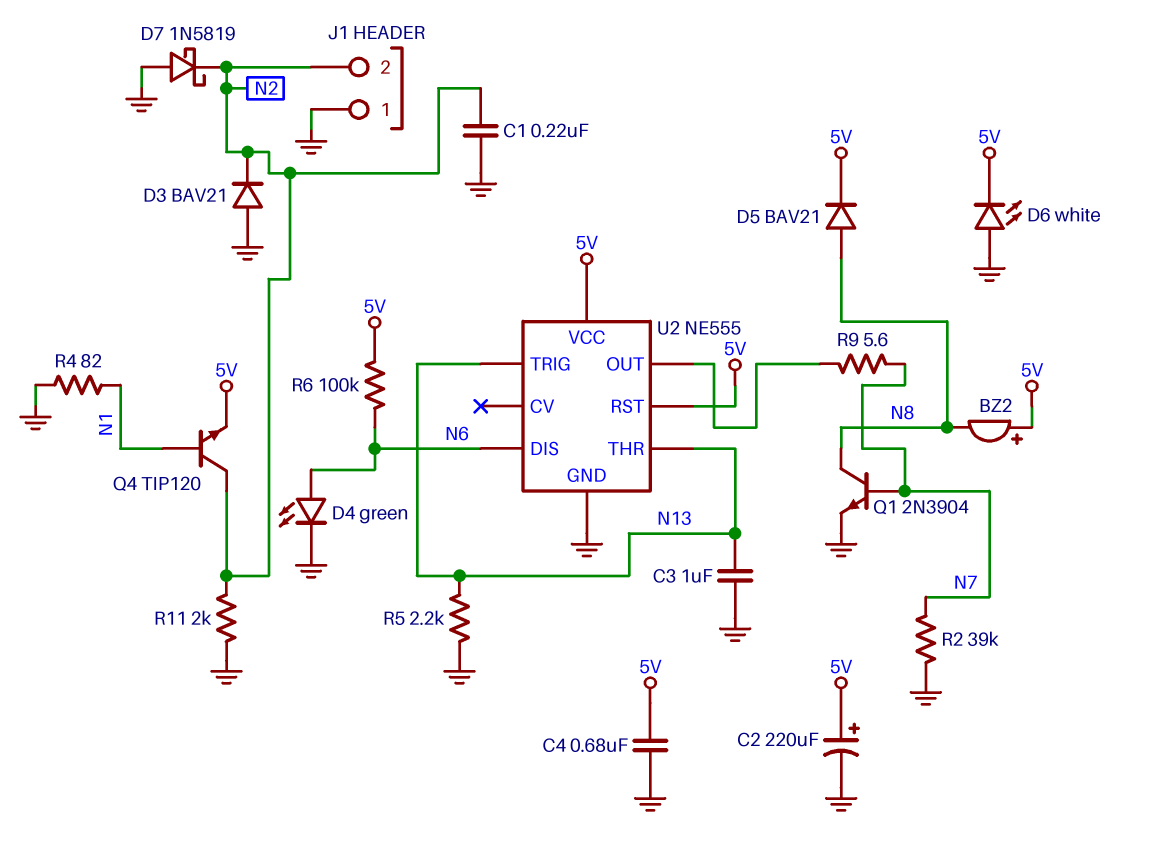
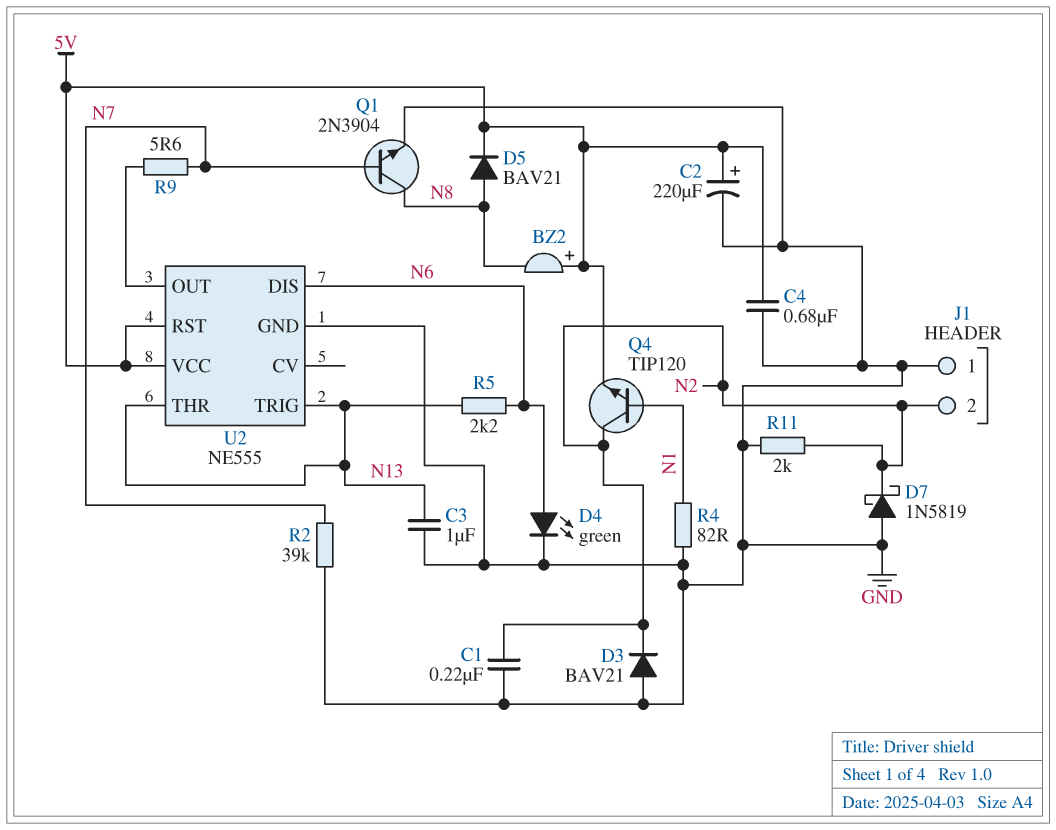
D6: LED white (A GND, K 5V) -> none
R5: 2.2k (GND, N13) -> 2.2k (N6, N13)
R6: 100k (5V, N6) -> none

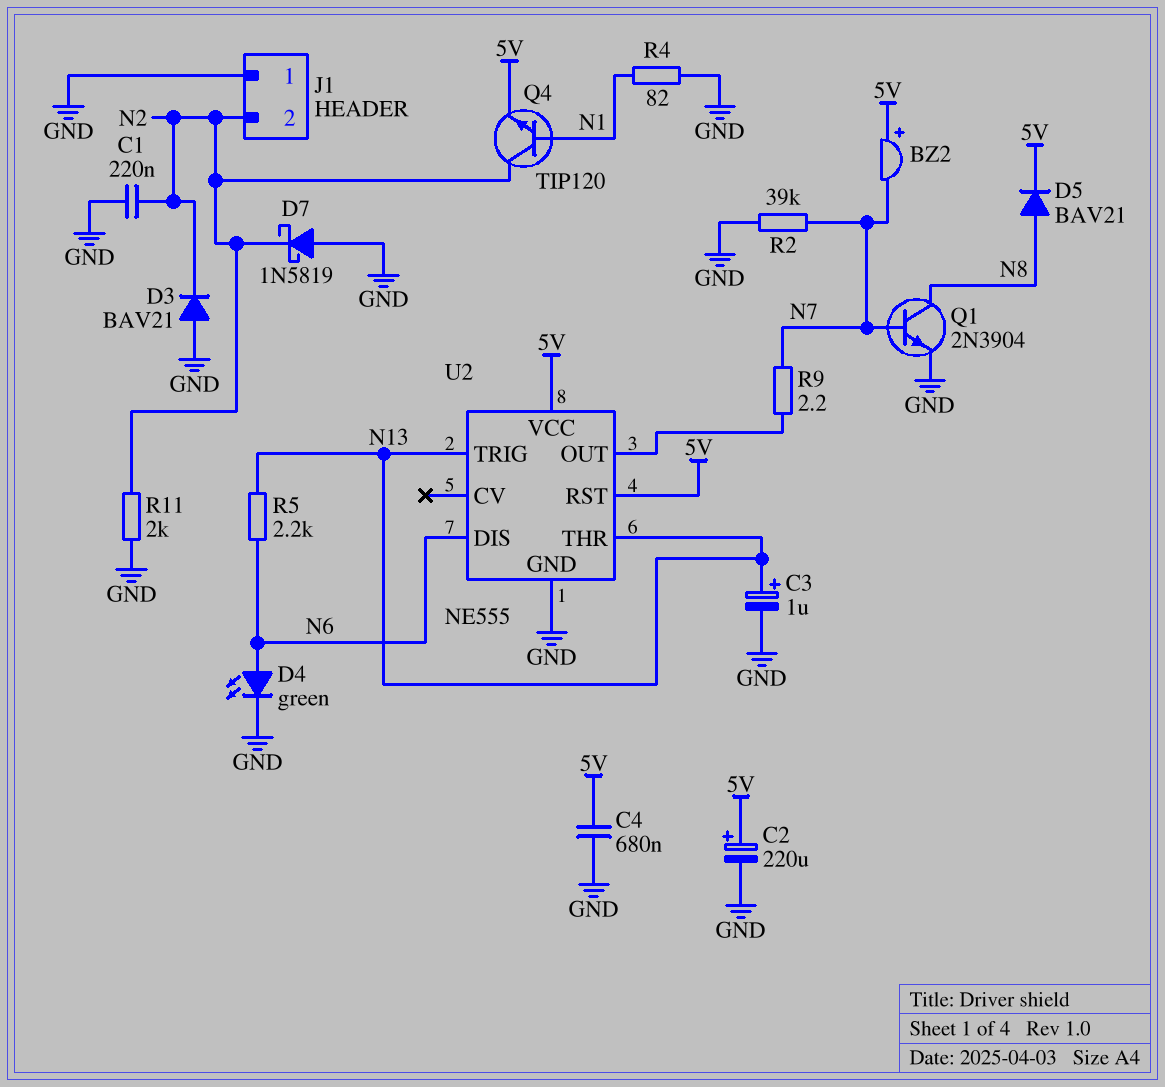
BZ2: buzzer (plus 5V, minus N8) -> buzzer (plus 5V, minus N7)
C3: 1uF (GND, N13) -> 1uF (plus N13, minus GND)
R9: 5.6 (N7, U2/OUT) -> 2.2 (N7, U2/OUT)

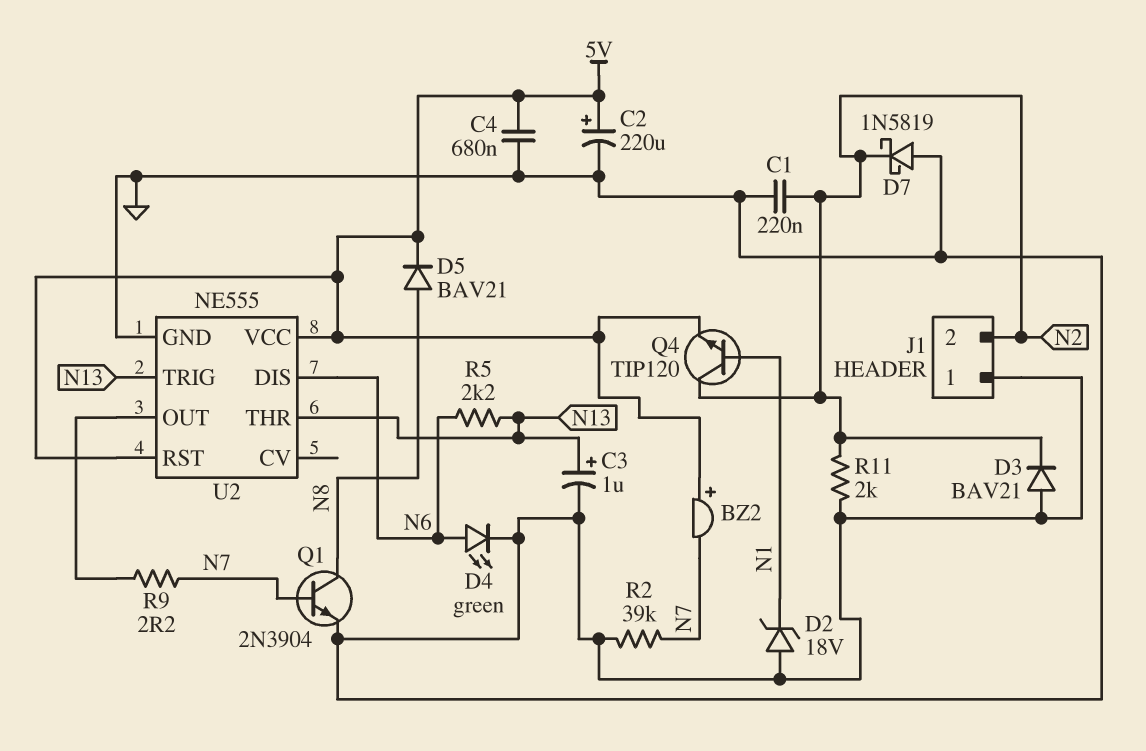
D2: none -> zener 18V (A GND, K N1)
R4: 82 (GND, N1) -> none

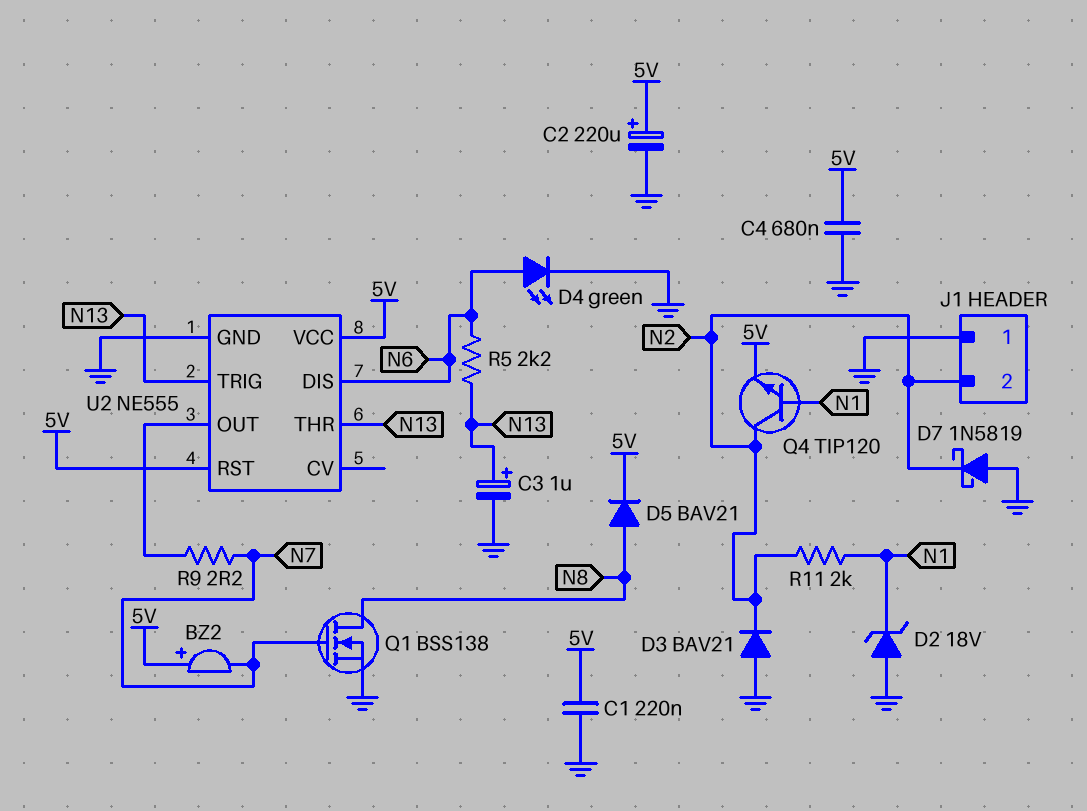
C1: 220nF (GND, N2) -> 220nF (5V, GND)
Q1: NPN 2N3904 (B N7, C N8, E GND) -> NMOS BSS138 (G N7, D N8, S GND)
R2: 39k (GND, N7) -> none
R11: 2k (GND, N2) -> 2k (N1, N2)

